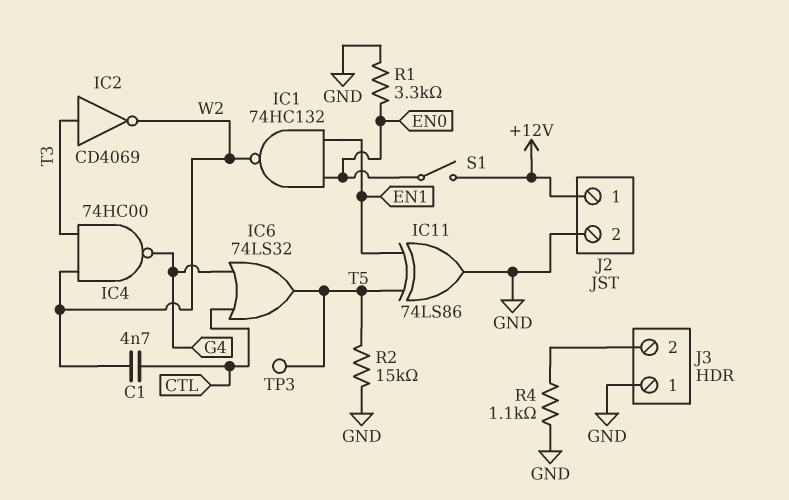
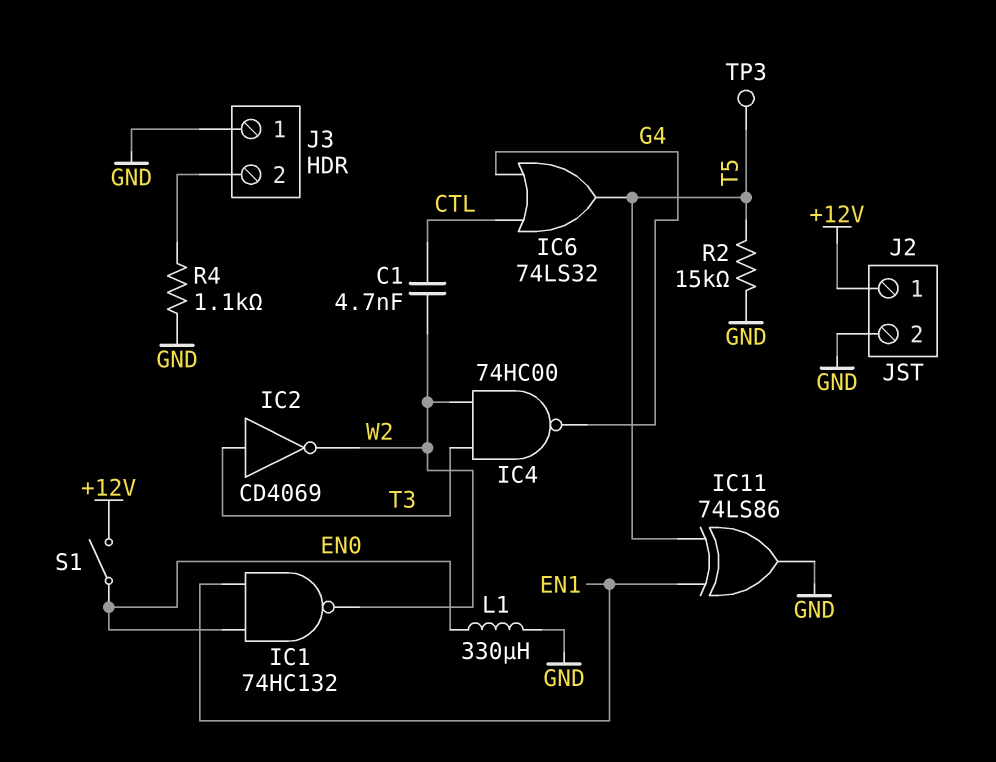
L1: none -> 330uH (EN0, GND)
R1: 3.3k (EN0, GND) -> none

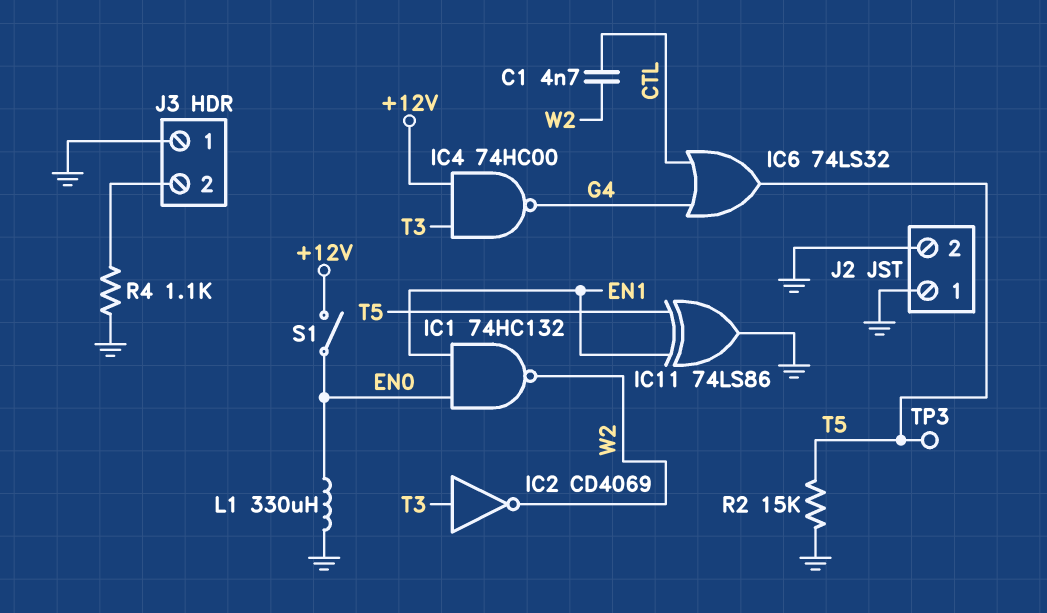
IC4: NAND 74HC00 (in T3, in W2, out G4) -> NAND 74HC00 (in +12V, in T3, out G4)
J2 pin 1: +12V -> GND

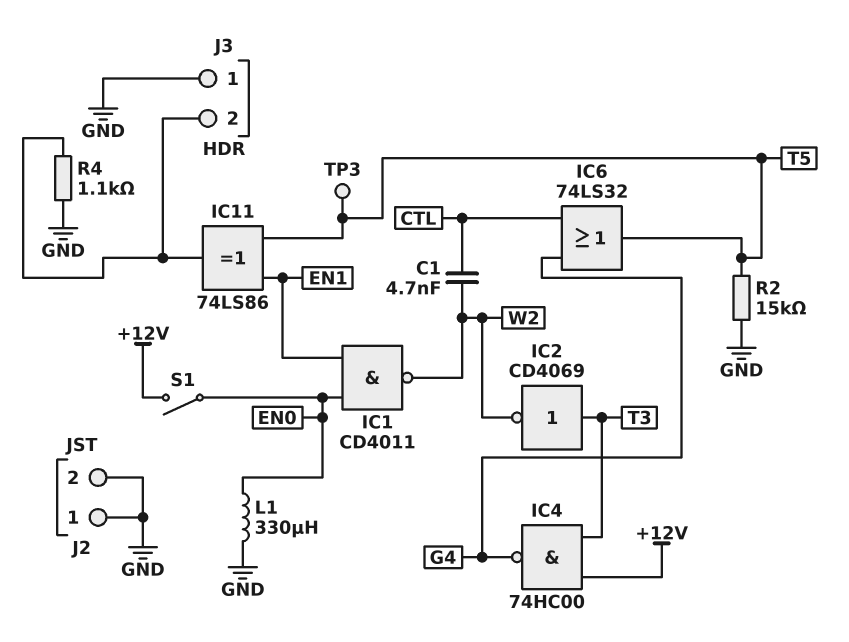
IC1: NAND 74HC132 (in EN0, in EN1, out W2) -> NAND CD4011 (in EN0, in EN1, out W2)
IC11: XOR 74LS86 (in EN1, in T5, out GND) -> XOR 74LS86 (in EN1, in T5, out J3/2)

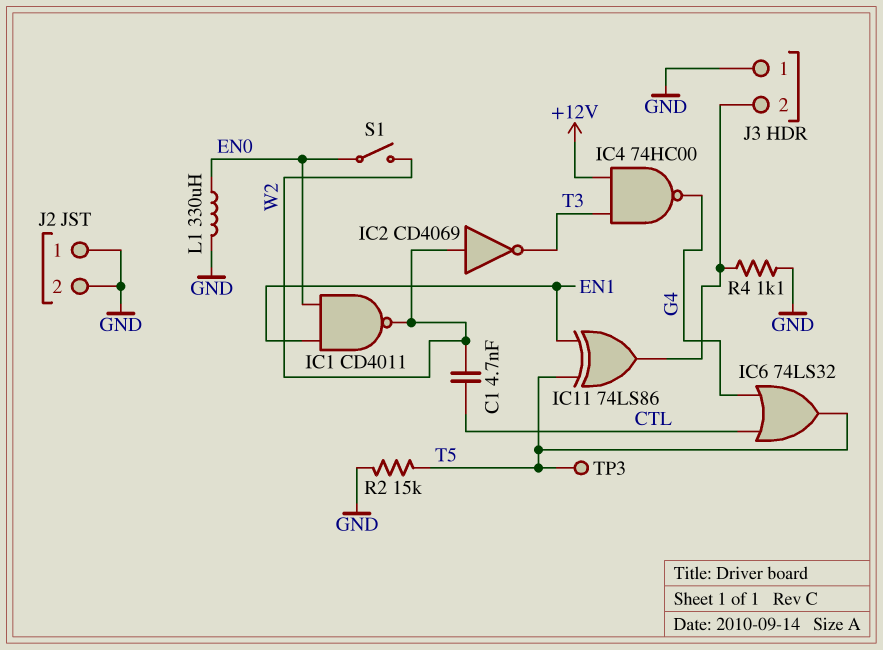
IC2: NOT CD4069 (in T3, out W2) -> NOT CD4069 (in W2, out T3)
S1: switch (+12V, EN0) -> switch (EN0, W2)

